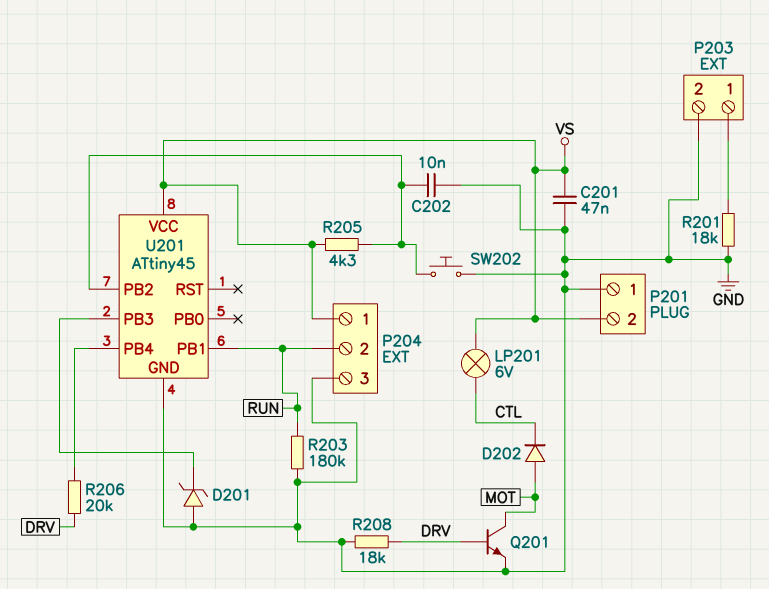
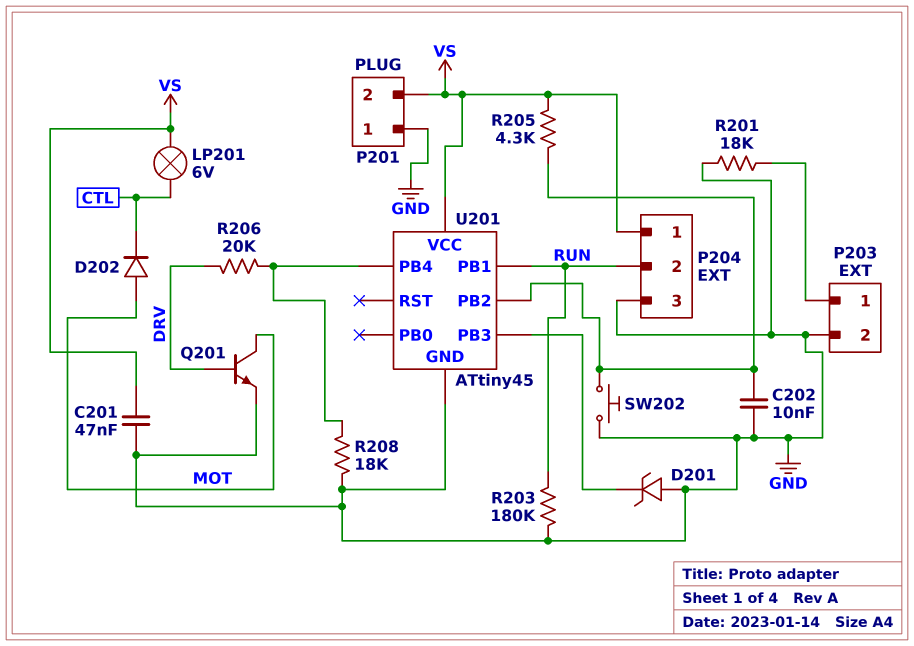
R208: 18k (DRV, GND) -> 18k (GND, U201/PB4)

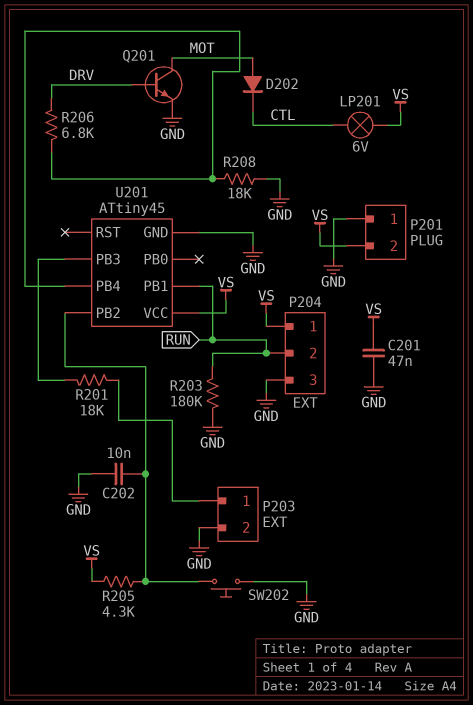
D201: zener (A GND, K U201/PB3) -> none
R201: 18k (GND, P203/1) -> 18k (P203/1, U201/PB3)
R206: 20k (DRV, U201/PB4) -> 6.8k (DRV, U201/PB4)

